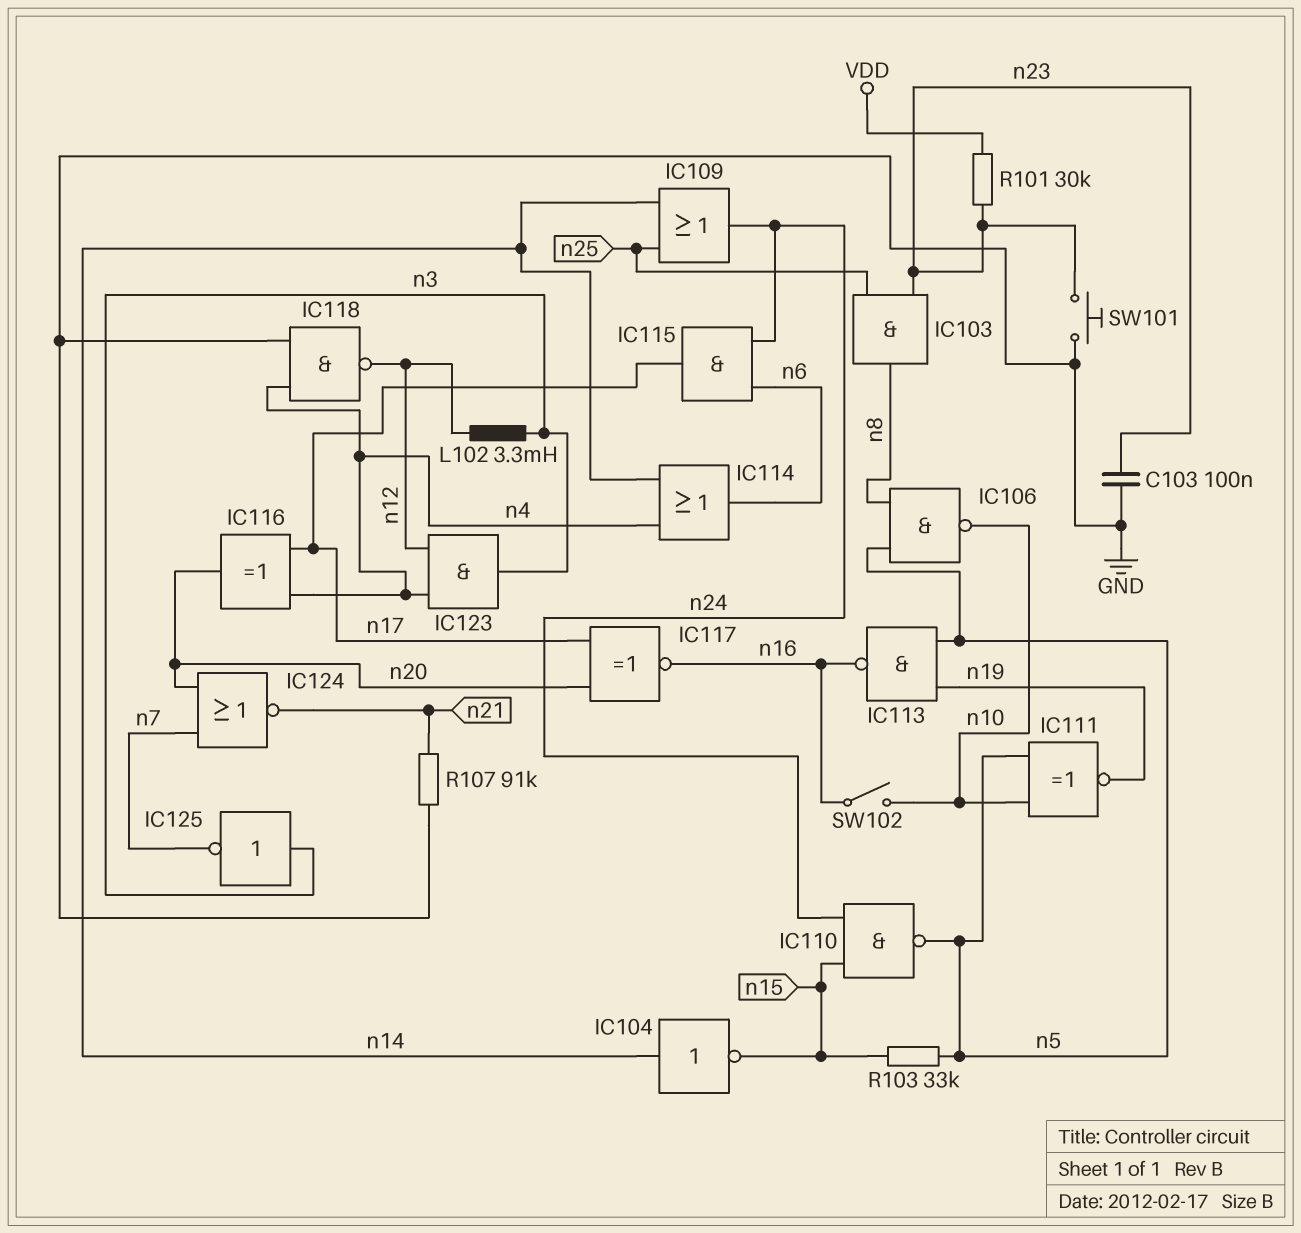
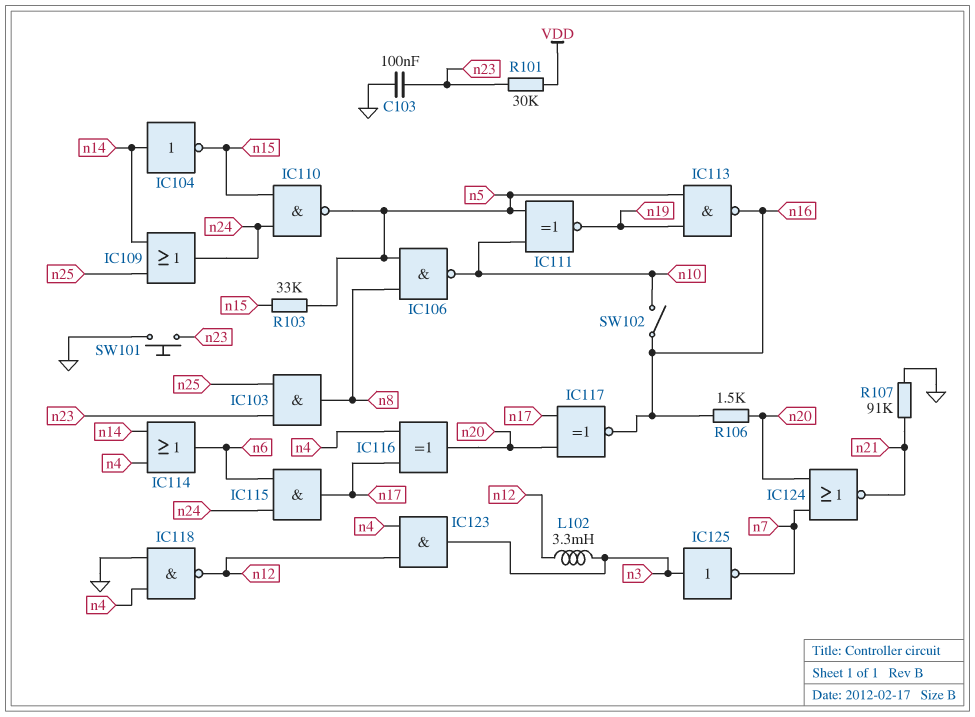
R106: none -> 1.5k (n16, n20)

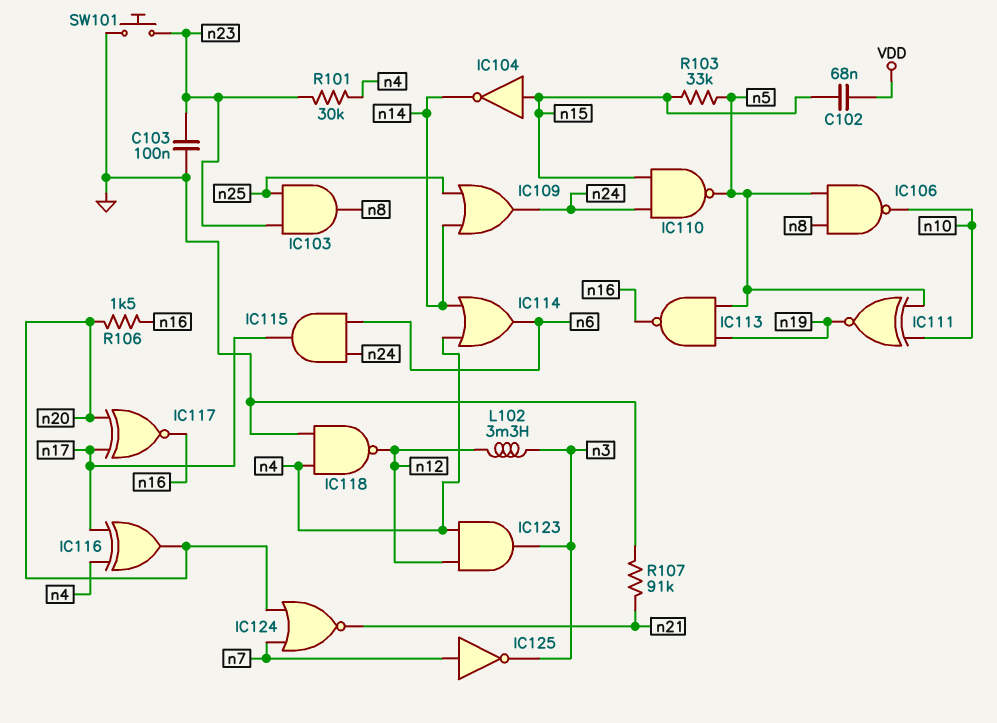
C102: none -> 68nF (VDD, n15)
IC104: NOT (in n14, out n15) -> NOT (in n15, out n14)
IC125: NOT (in n3, out n7) -> NOT (in n7, out n3)
R101: 30k (VDD, n23) -> 30k (n4, n23)
SW102: switch (n10, n16) -> none

